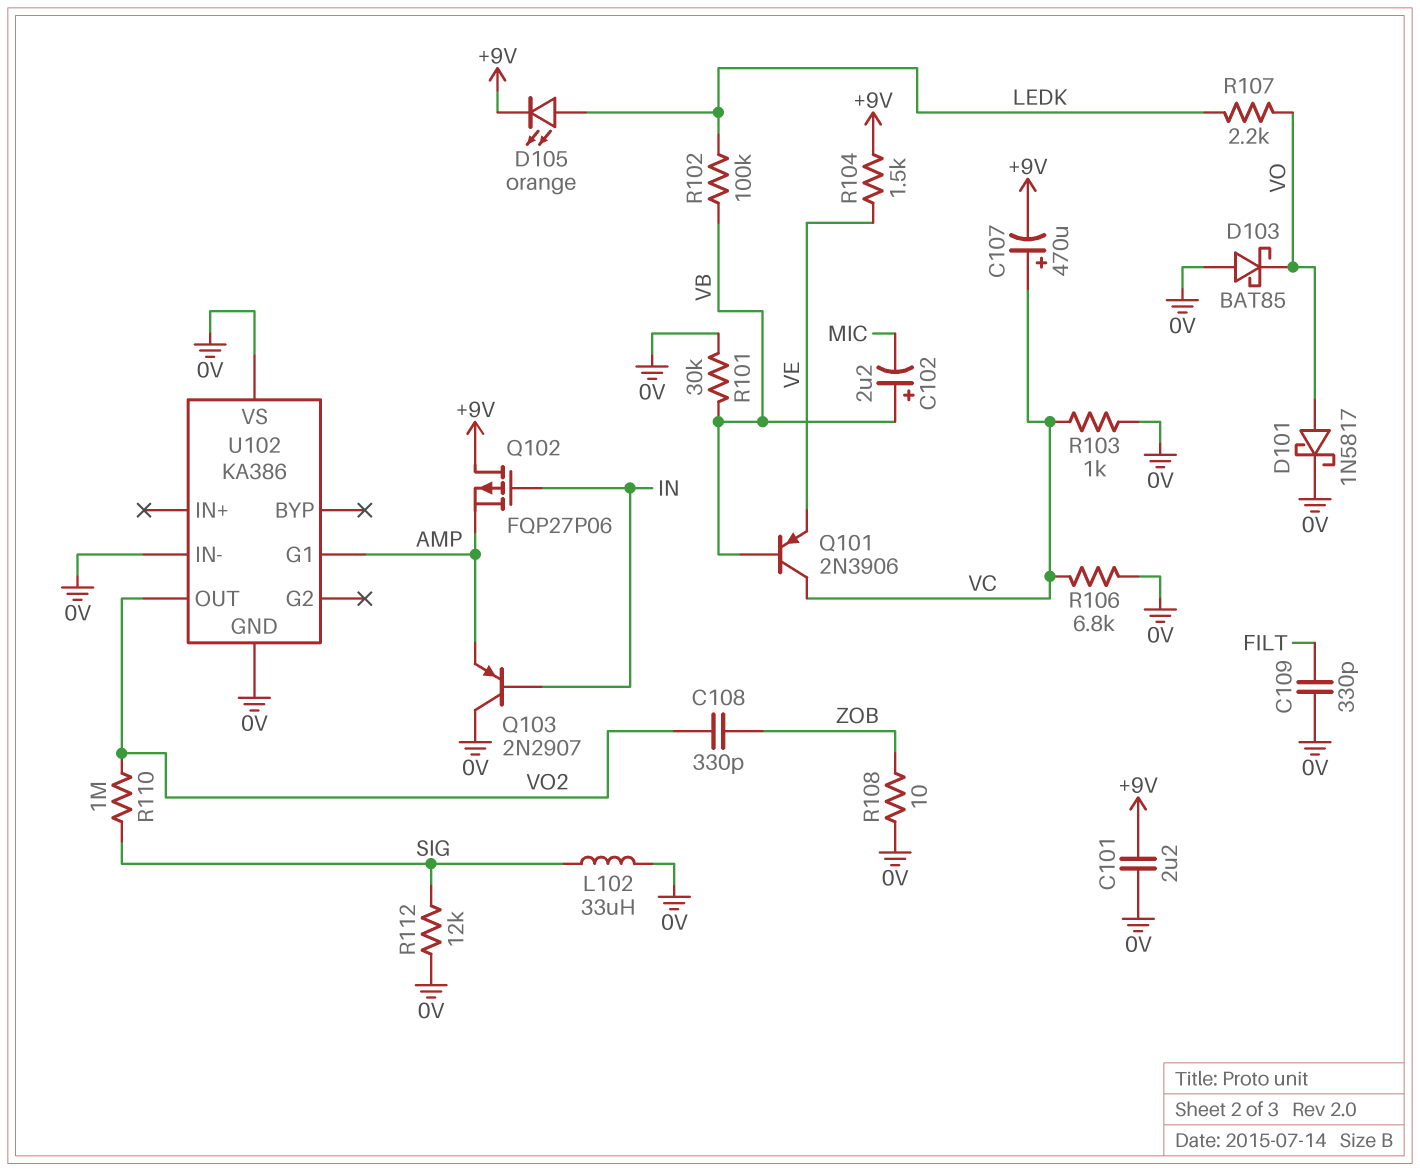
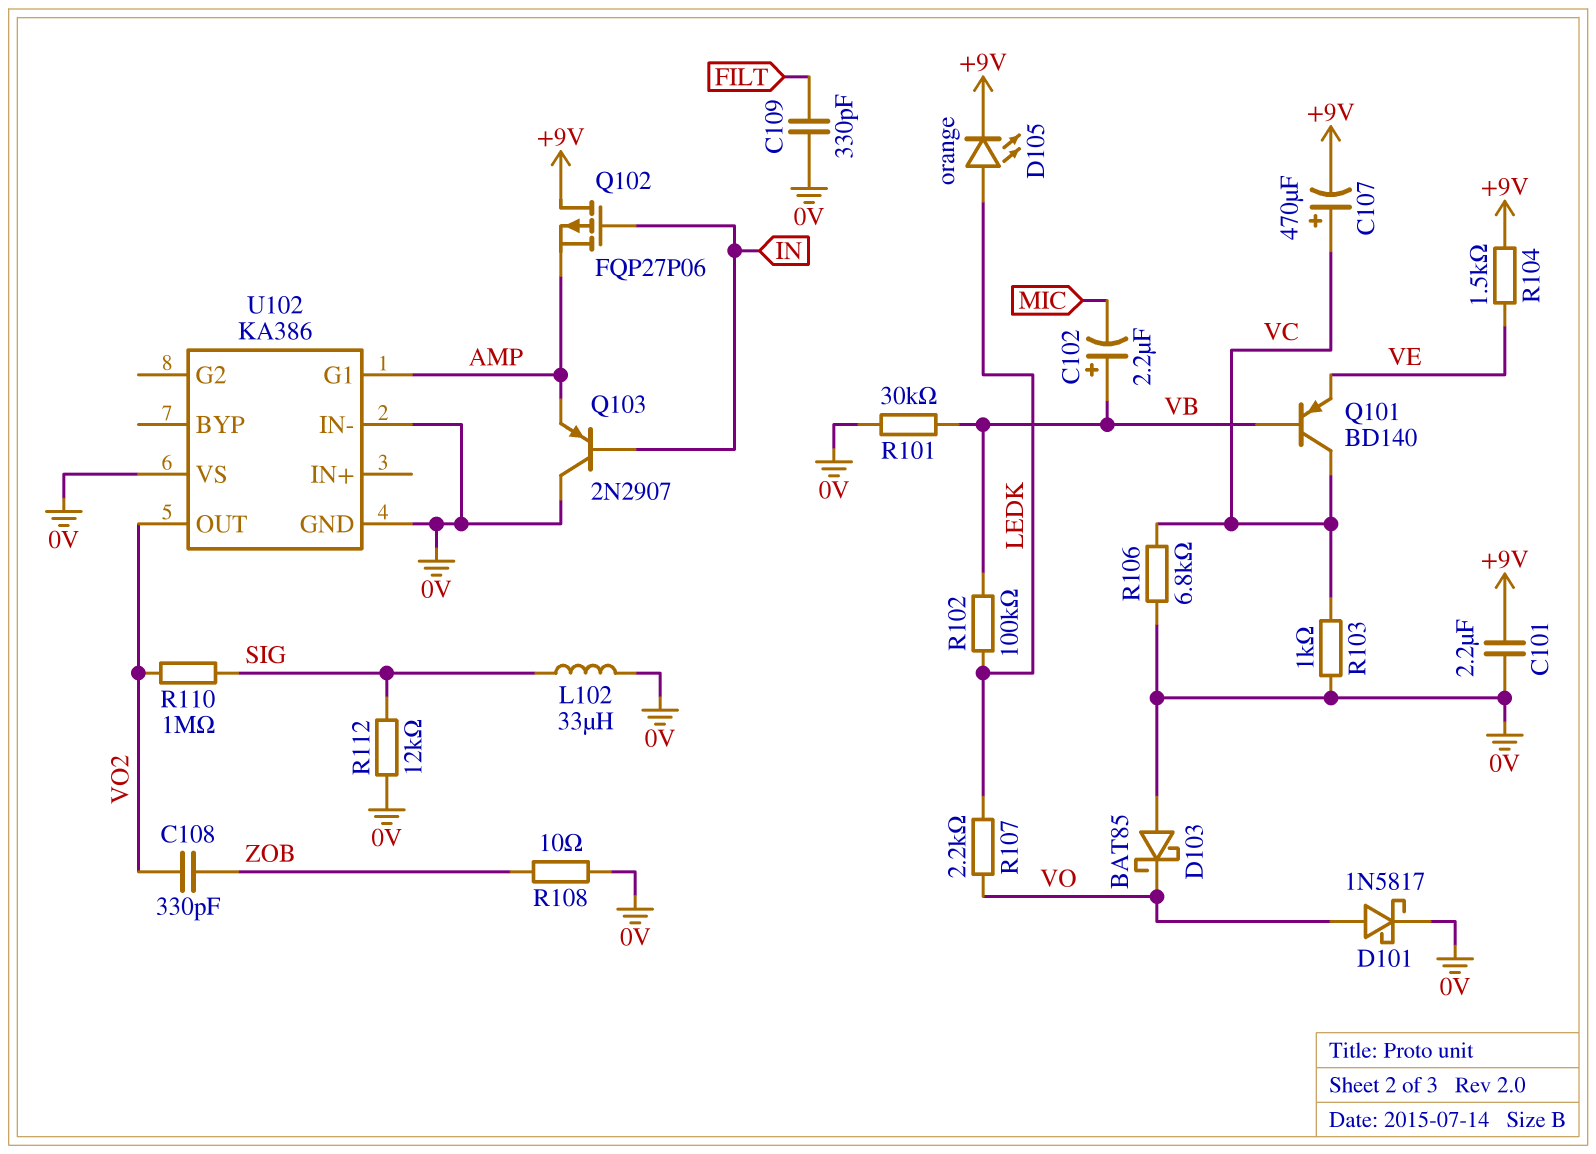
Q101: PNP 2N3906 (B VB, C VC, E VE) -> PNP BD140 (B VB, C VC, E VE)

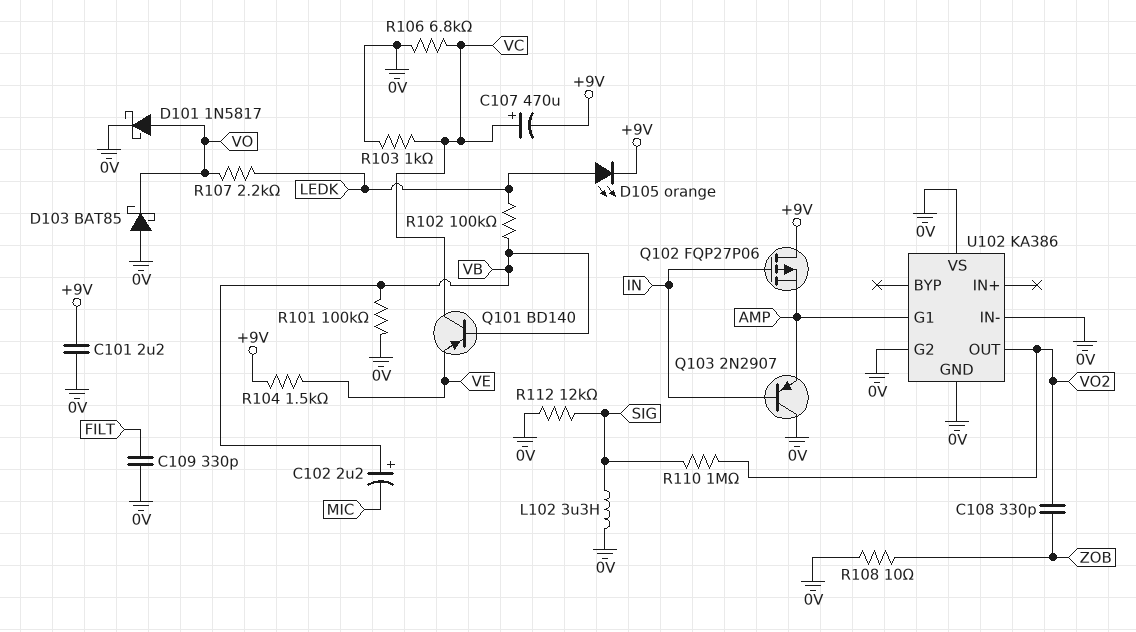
L102: 33uH (0V, SIG) -> 3.3uH (0V, SIG)
R101: 30k (0V, VB) -> 100k (0V, VB)
U102 pin G2: none -> 0V

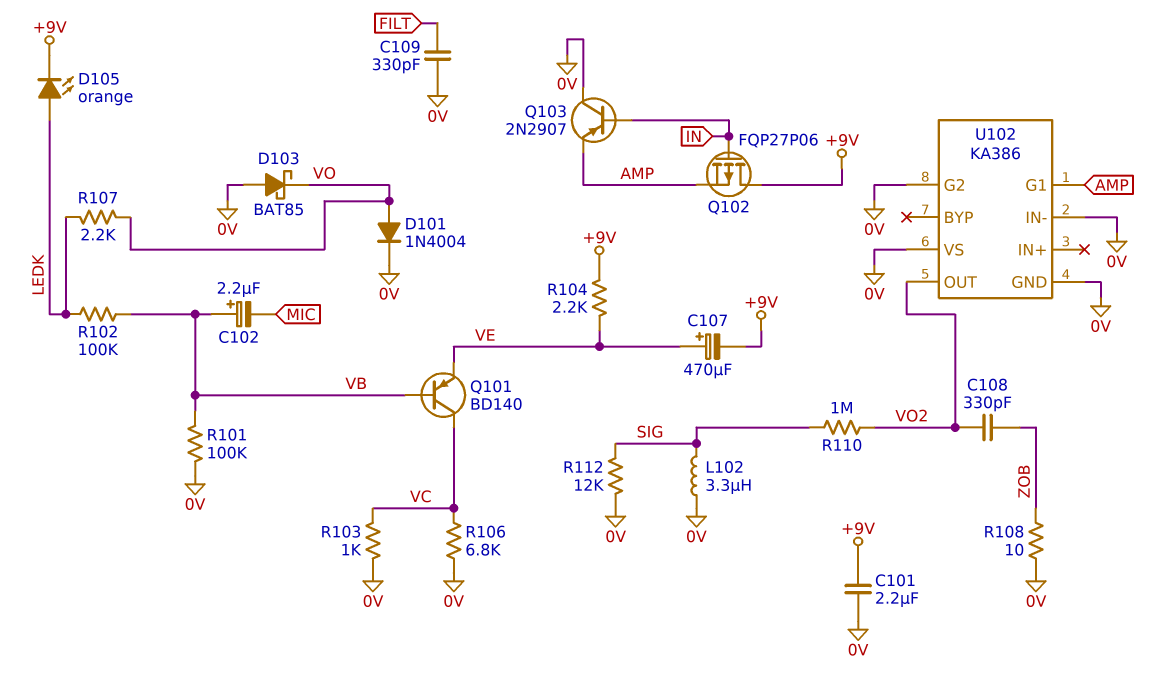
C107: 470uF (plus VC, minus +9V) -> 470uF (plus VE, minus +9V)
D101: schottky 1N5817 (A VO, K 0V) -> diode 1N4004 (A VO, K 0V)
R104: 1.5k (+9V, VE) -> 2.2k (+9V, VE)

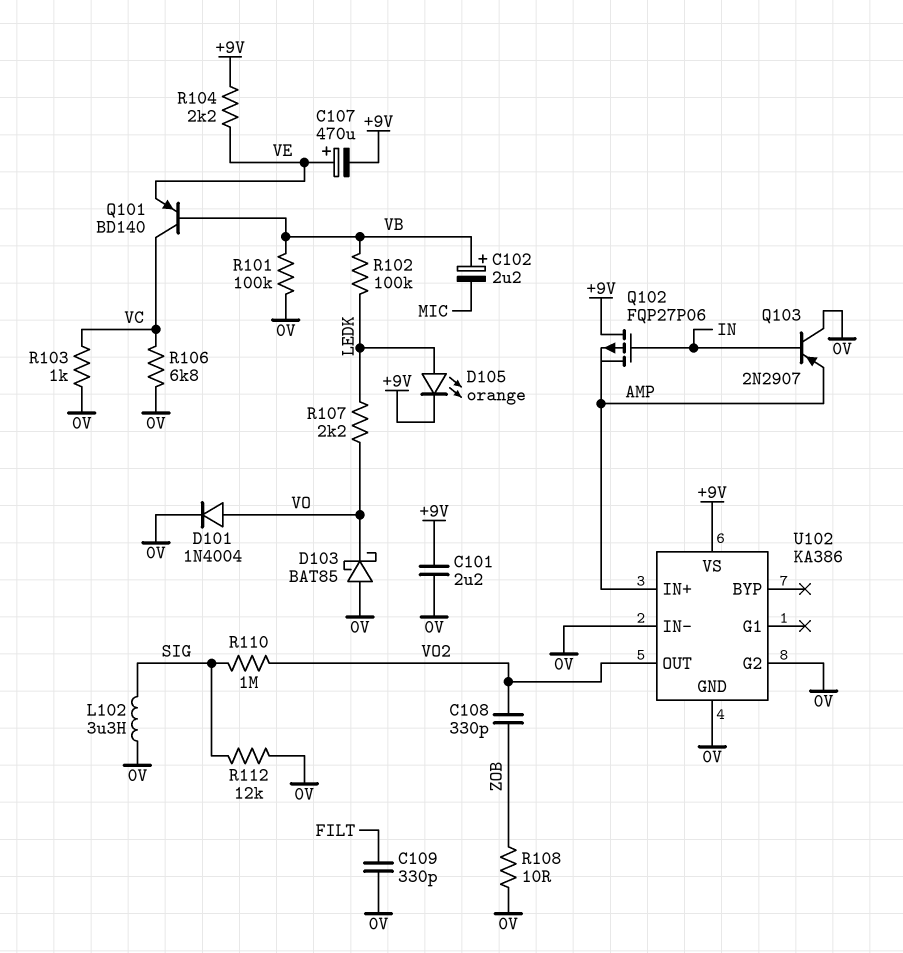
U102 pin G1: AMP -> none
U102 pin IN+: none -> AMP
U102 pin VS: 0V -> +9V

